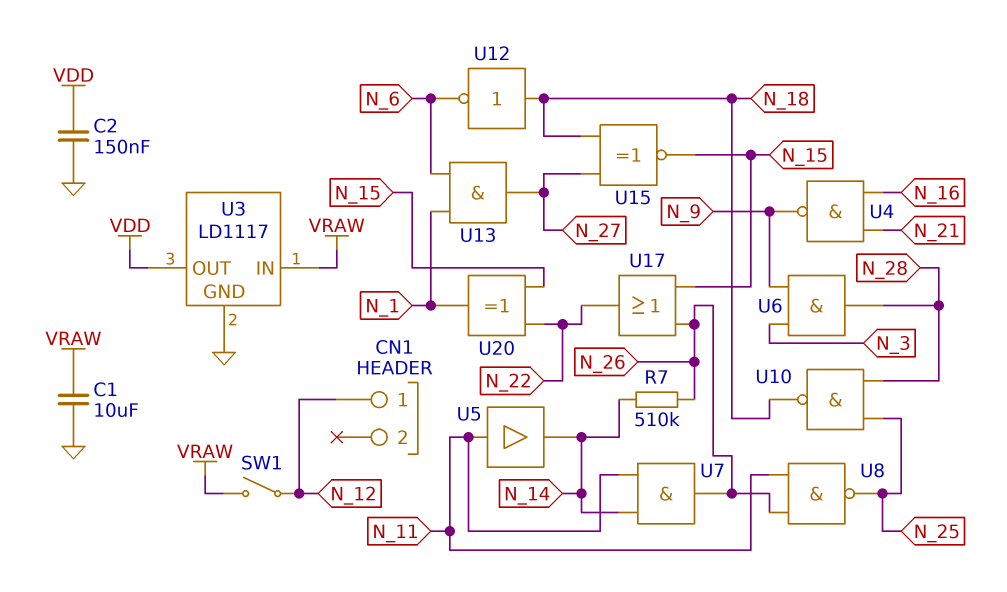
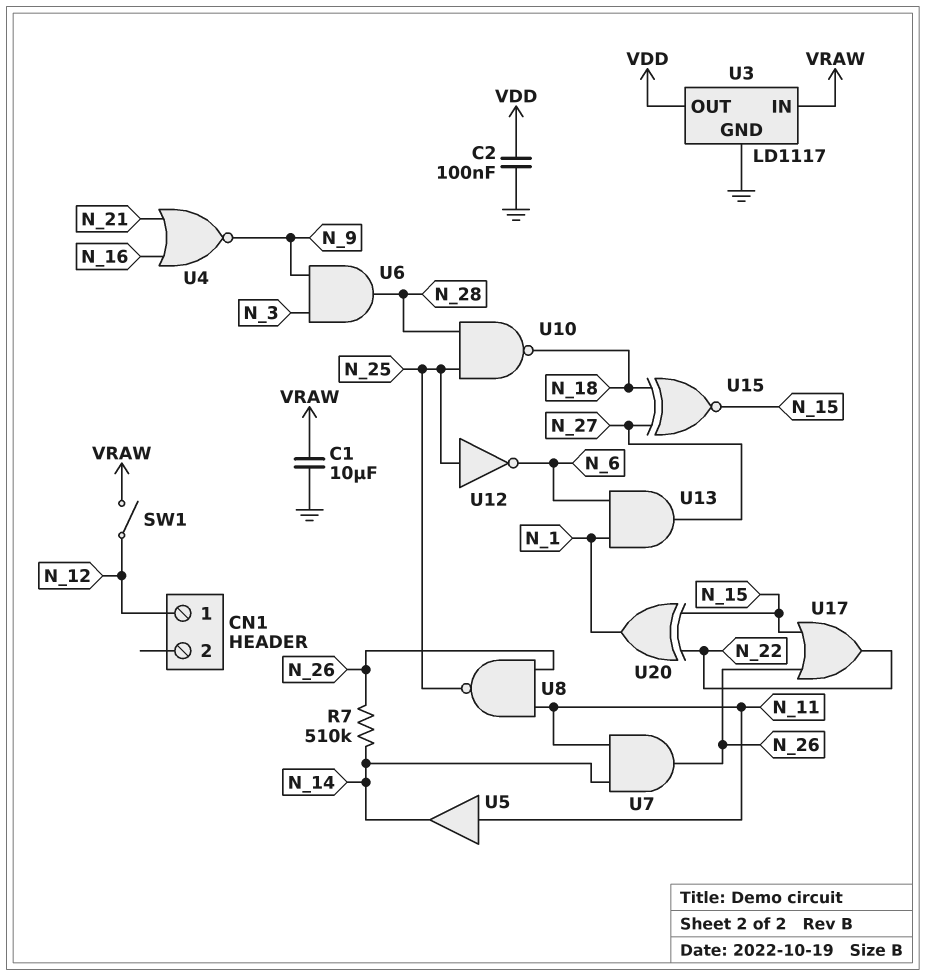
C2: 150nF (GND, VDD) -> 100nF (GND, VDD)
U4: NAND (in N_16, in N_21, out N_9) -> NOR (in N_16, in N_21, out N_9)
U12: NOT (in N_18, out N_6) -> NOT (in N_25, out N_6)

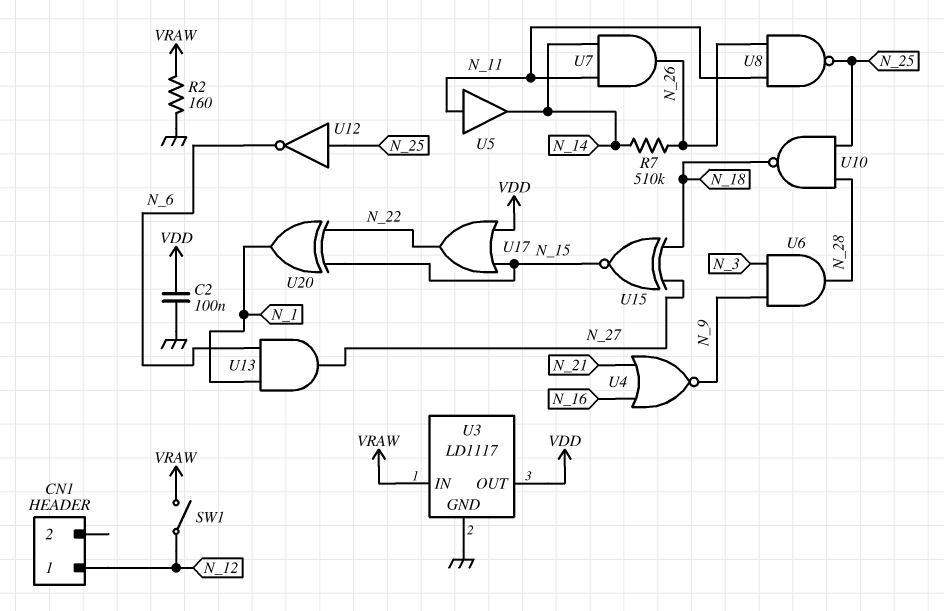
C1: 10uF (GND, VRAW) -> none
R2: none -> 160 (GND, VRAW)
U17: OR (in N_15, in N_26, out N_22) -> OR (in N_15, in VDD, out N_22)

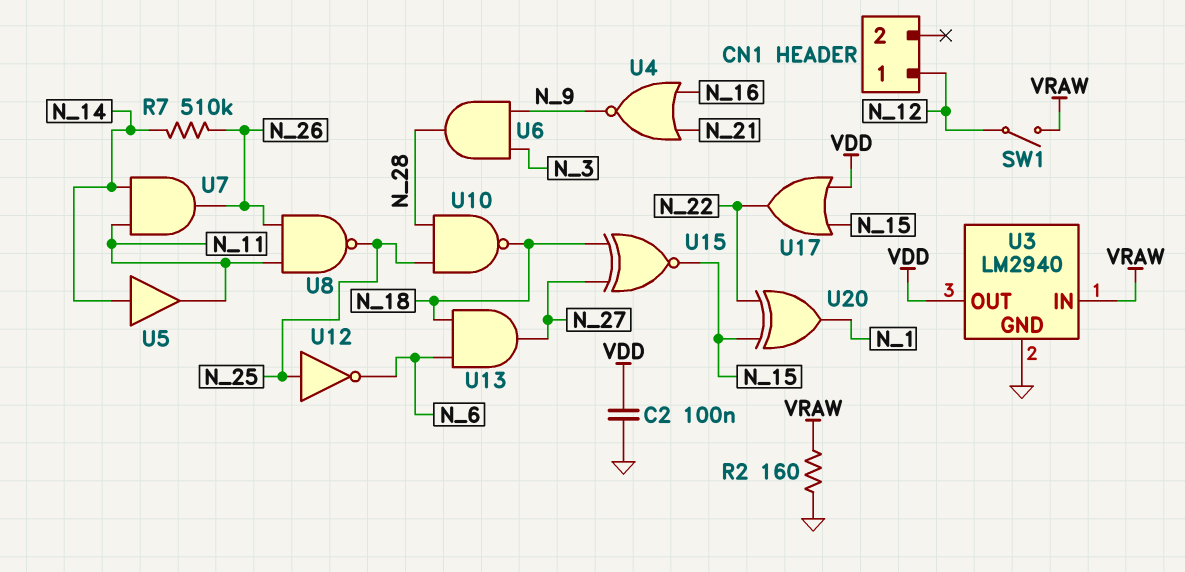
U3: LD1117 -> LM2940
U5: buffer (in N_11, out N_14) -> buffer (in N_14, out N_11)
U13: AND (in N_1, in N_6, out N_27) -> AND (in N_6, in N_18, out N_27)

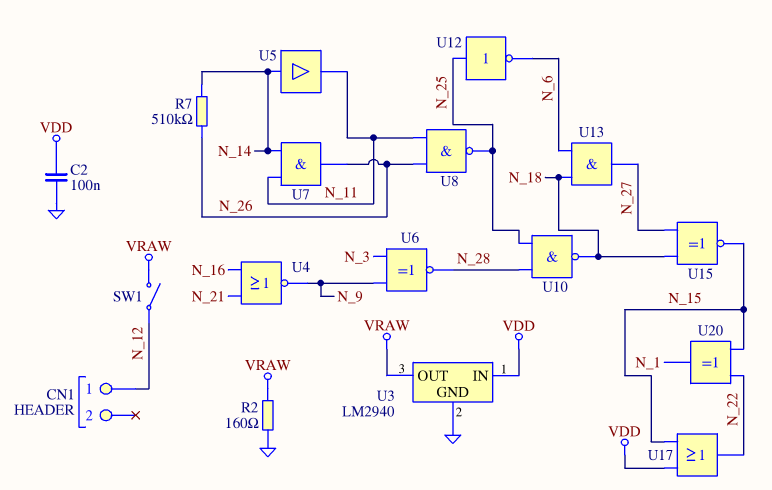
U3 pin IN: VRAW -> VDD
U3 pin OUT: VDD -> VRAW
U6: AND (in N_3, in N_9, out N_28) -> XNOR (in N_3, in N_9, out N_28)

